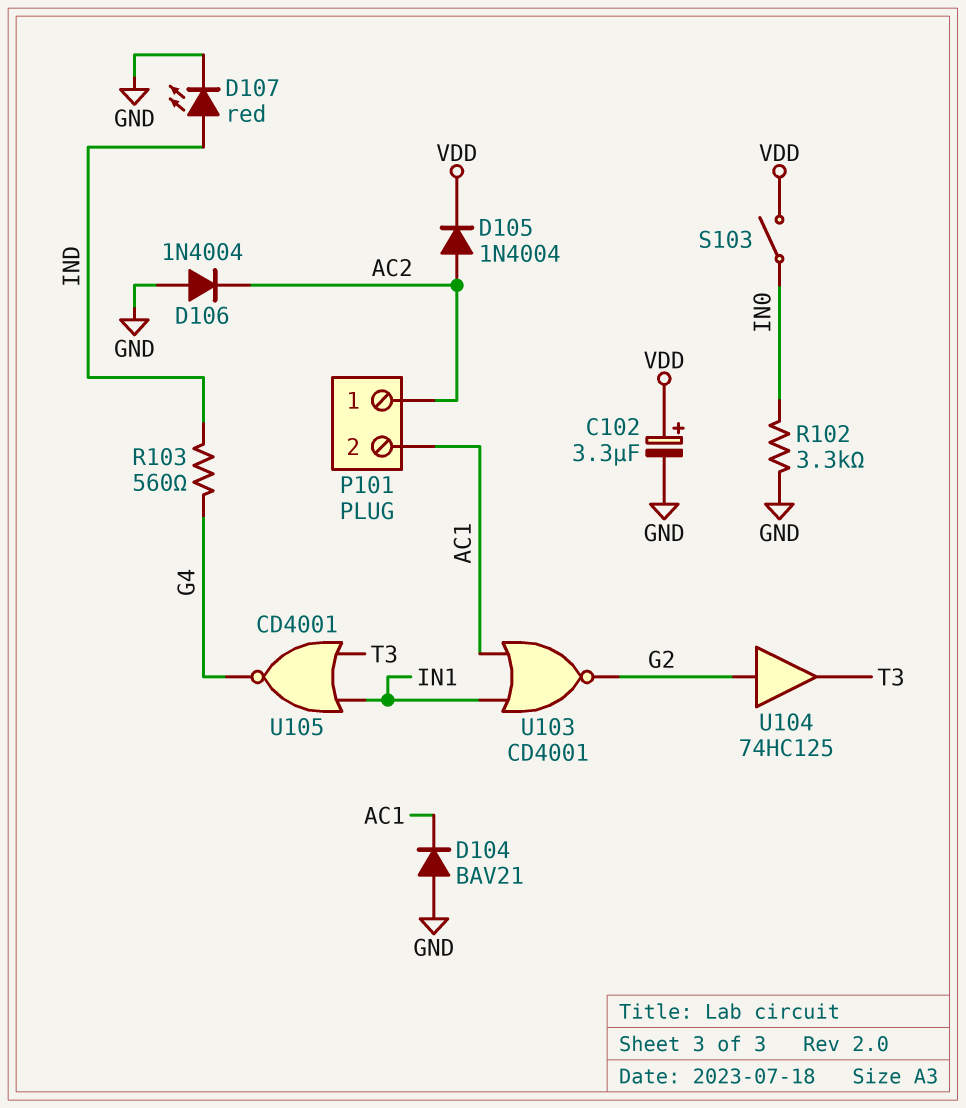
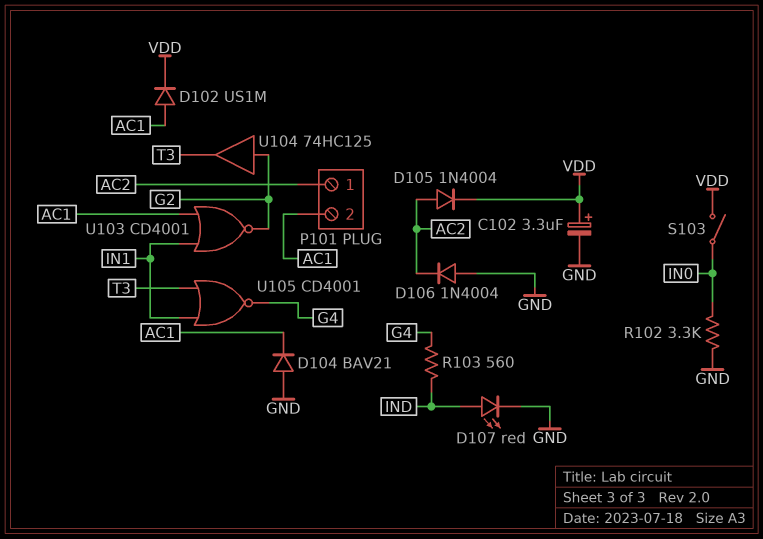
D102: none -> diode US1M (A AC1, K VDD)

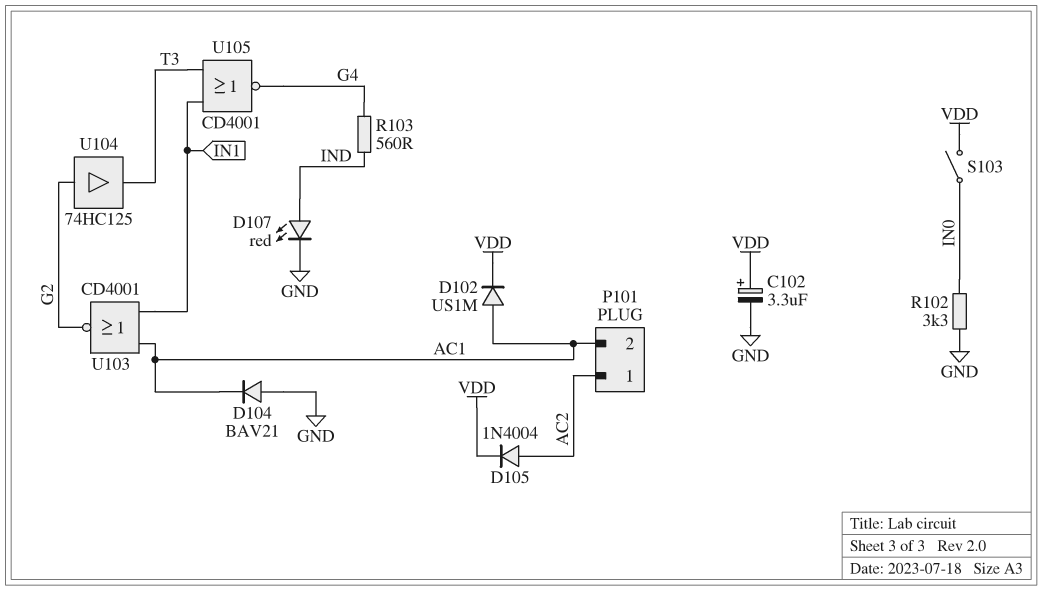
D106: diode 1N4004 (A GND, K AC2) -> none

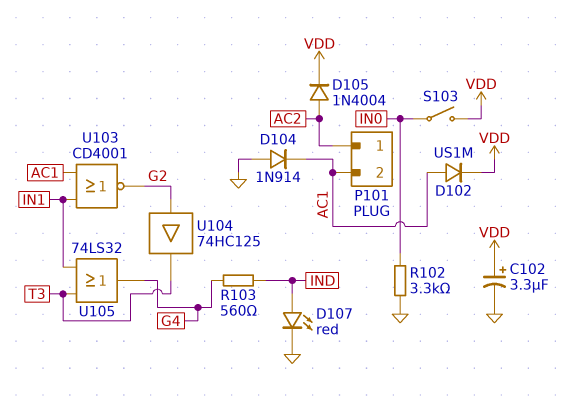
D104: diode BAV21 (A GND, K AC1) -> diode 1N914 (A GND, K AC1)
U105: NOR CD4001 (in IN1, in T3, out G4) -> OR 74LS32 (in IN1, in T3, out G4)

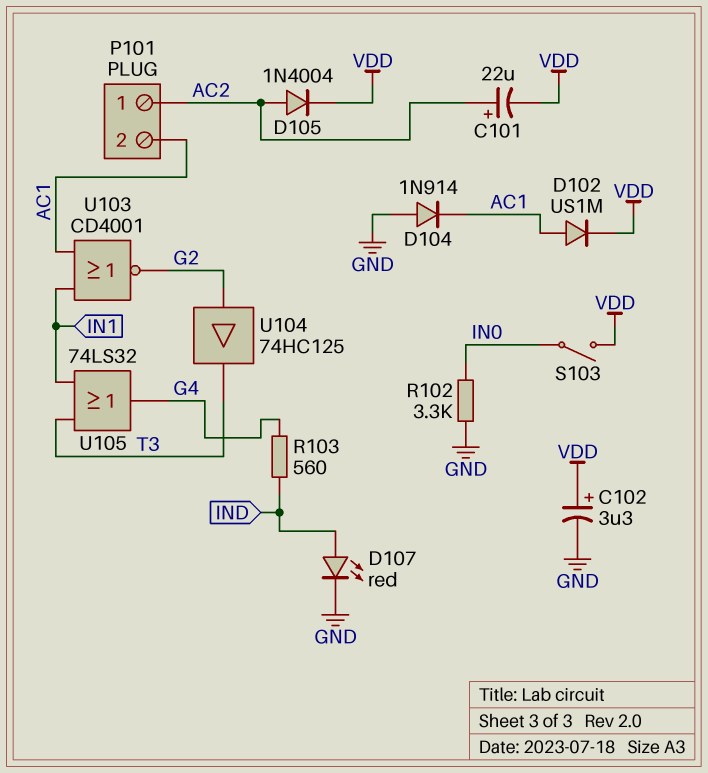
C101: none -> 22uF (plus AC2, minus VDD)

